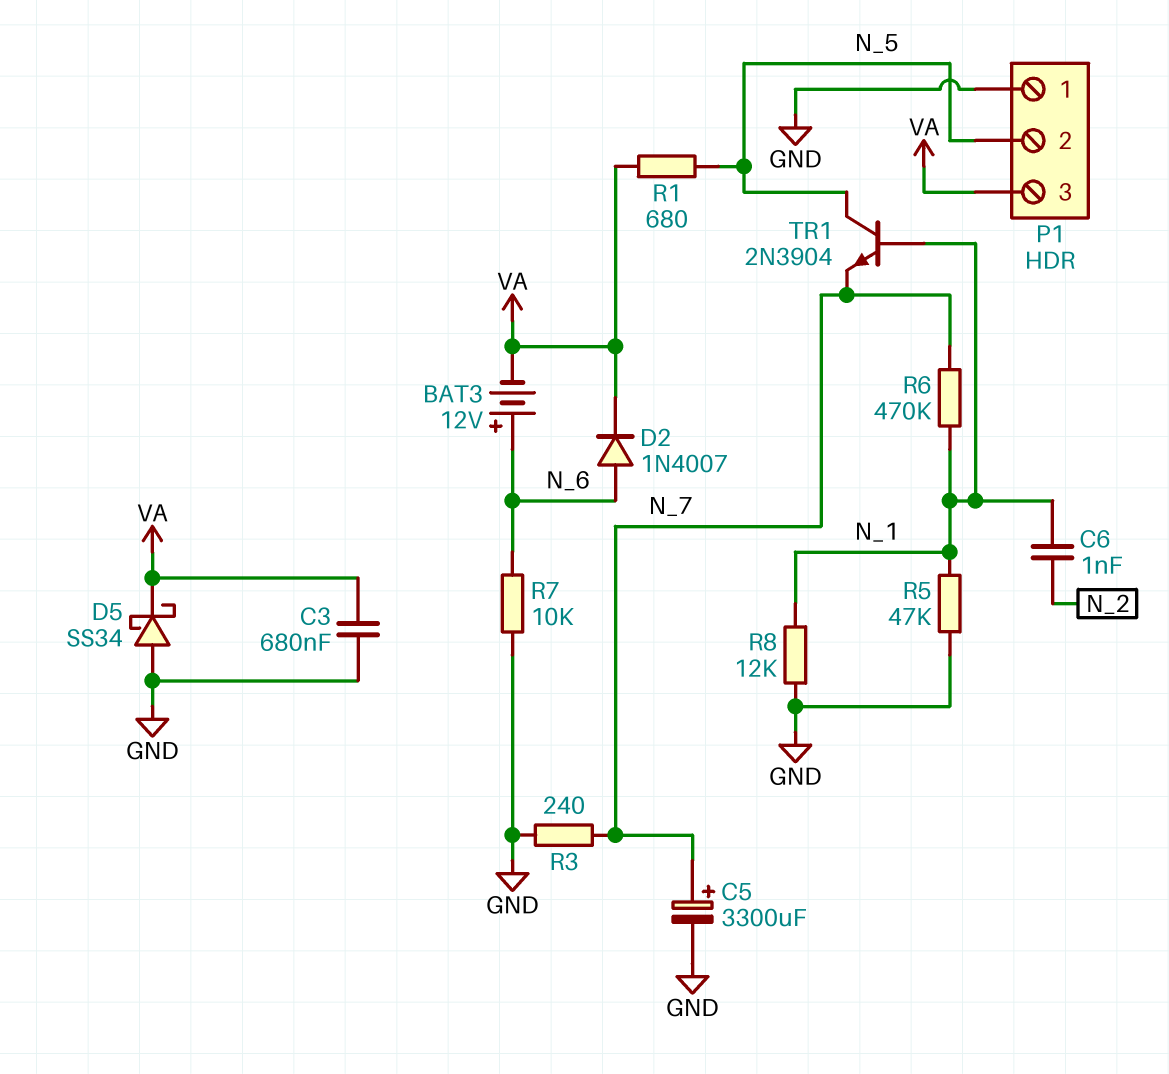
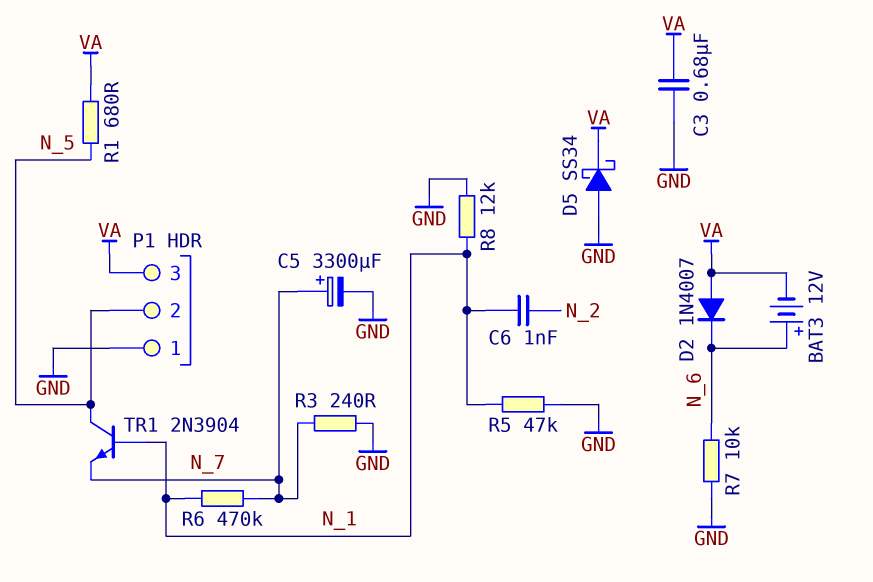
D2: diode 1N4007 (A N_6, K VA) -> diode 1N4007 (A VA, K N_6)

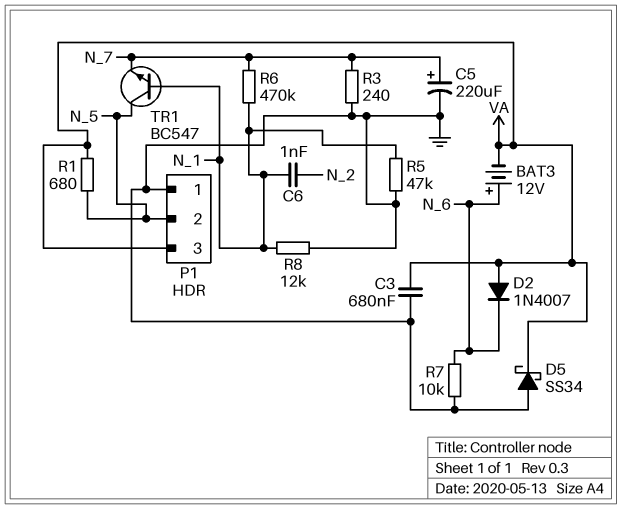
C5: 3300uF (plus N_7, minus GND) -> 220uF (plus N_7, minus GND)
TR1: NPN 2N3904 (B N_1, C N_5, E N_7) -> NPN BC547 (B N_1, C N_5, E N_7)

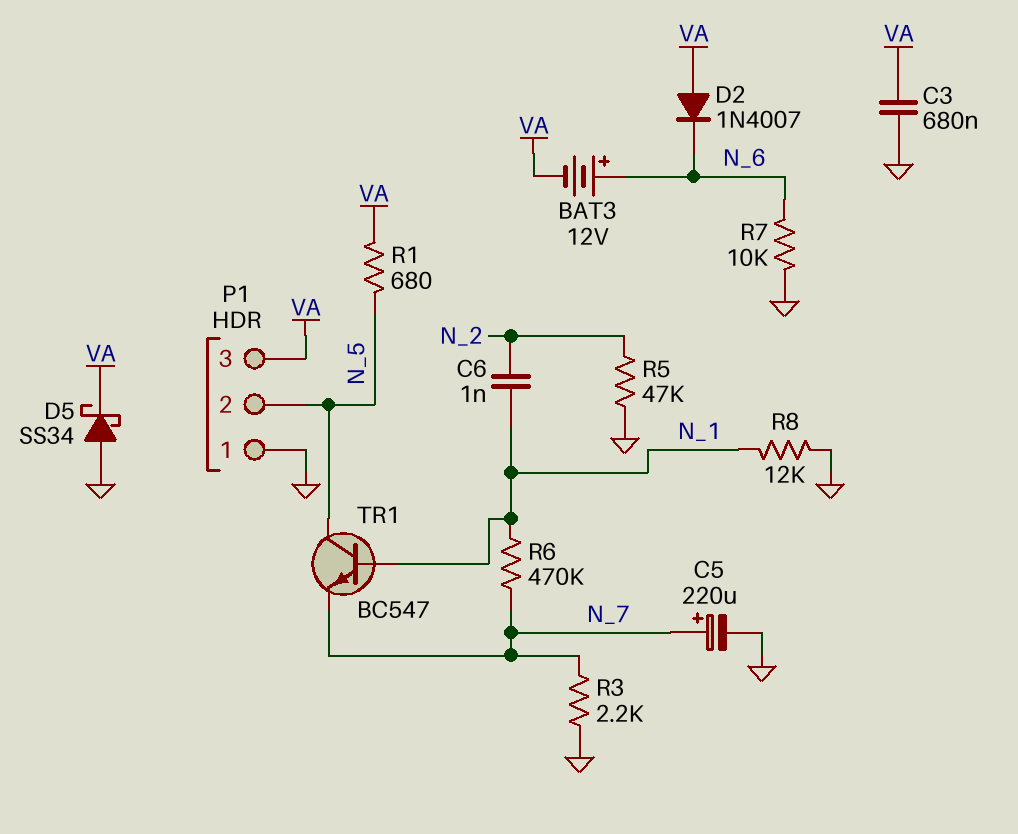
R3: 240 (GND, N_7) -> 2.2k (GND, N_7)
R5: 47k (GND, N_1) -> 47k (GND, N_2)

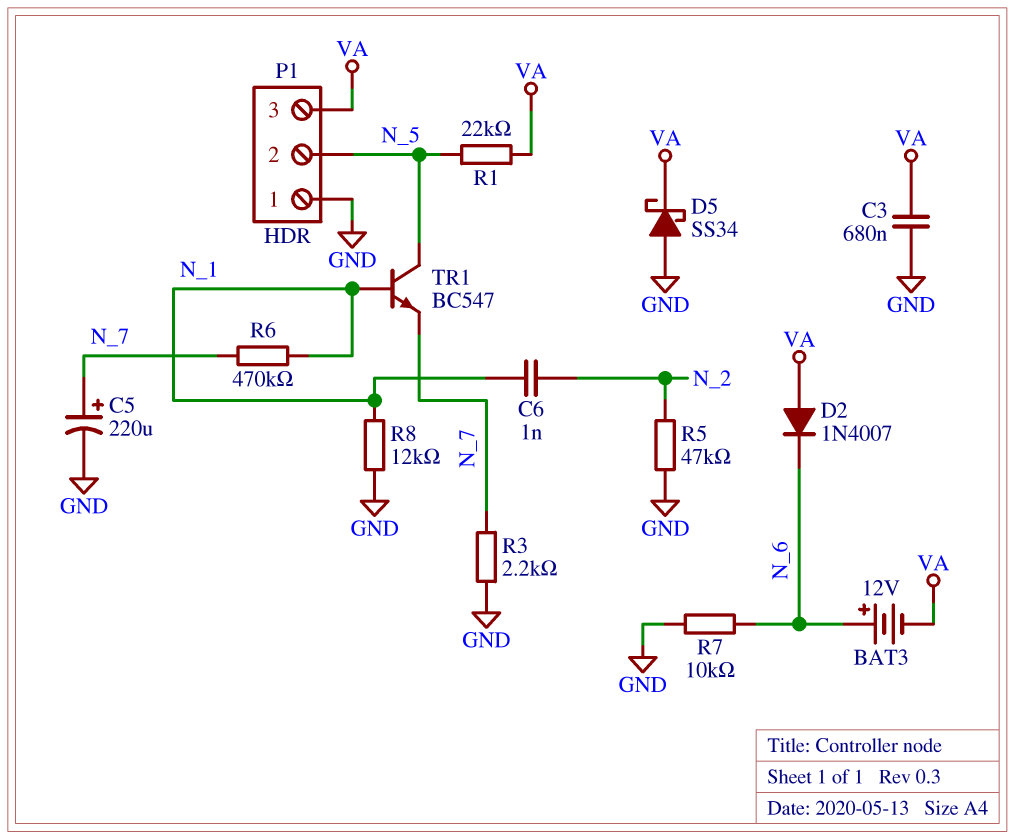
R1: 680 (N_5, VA) -> 22k (N_5, VA)

